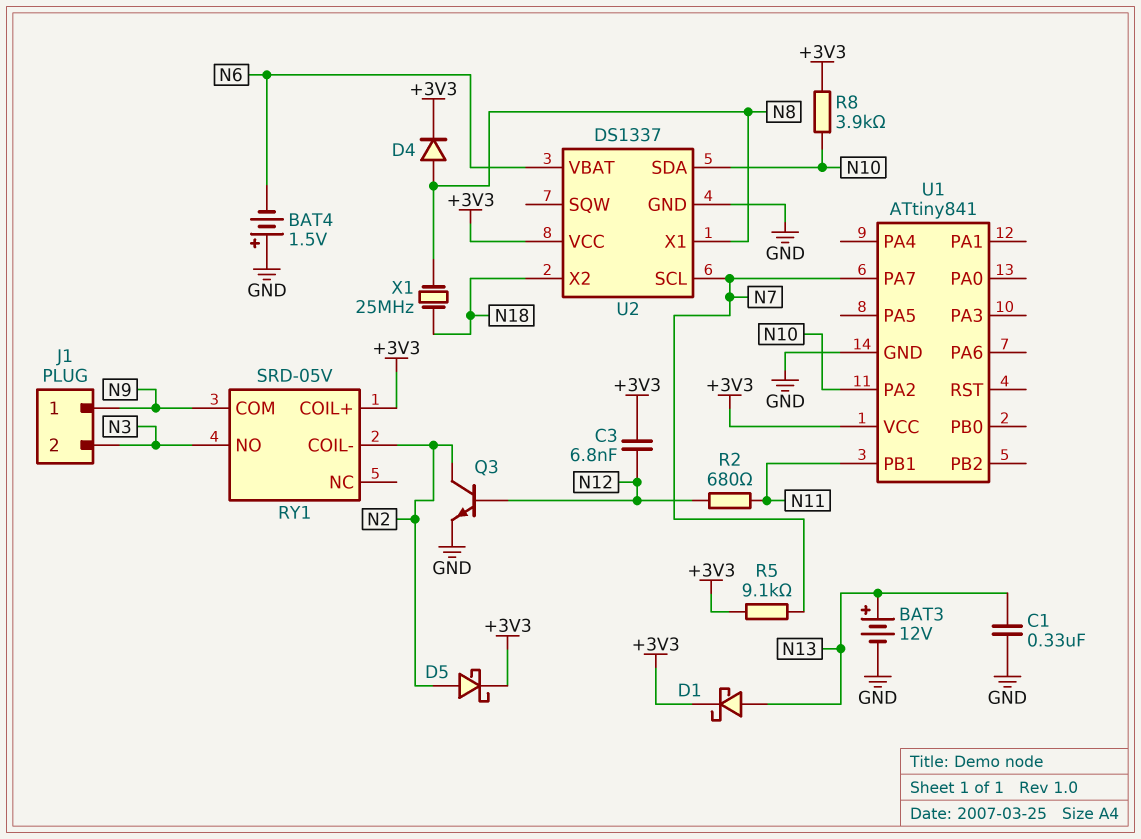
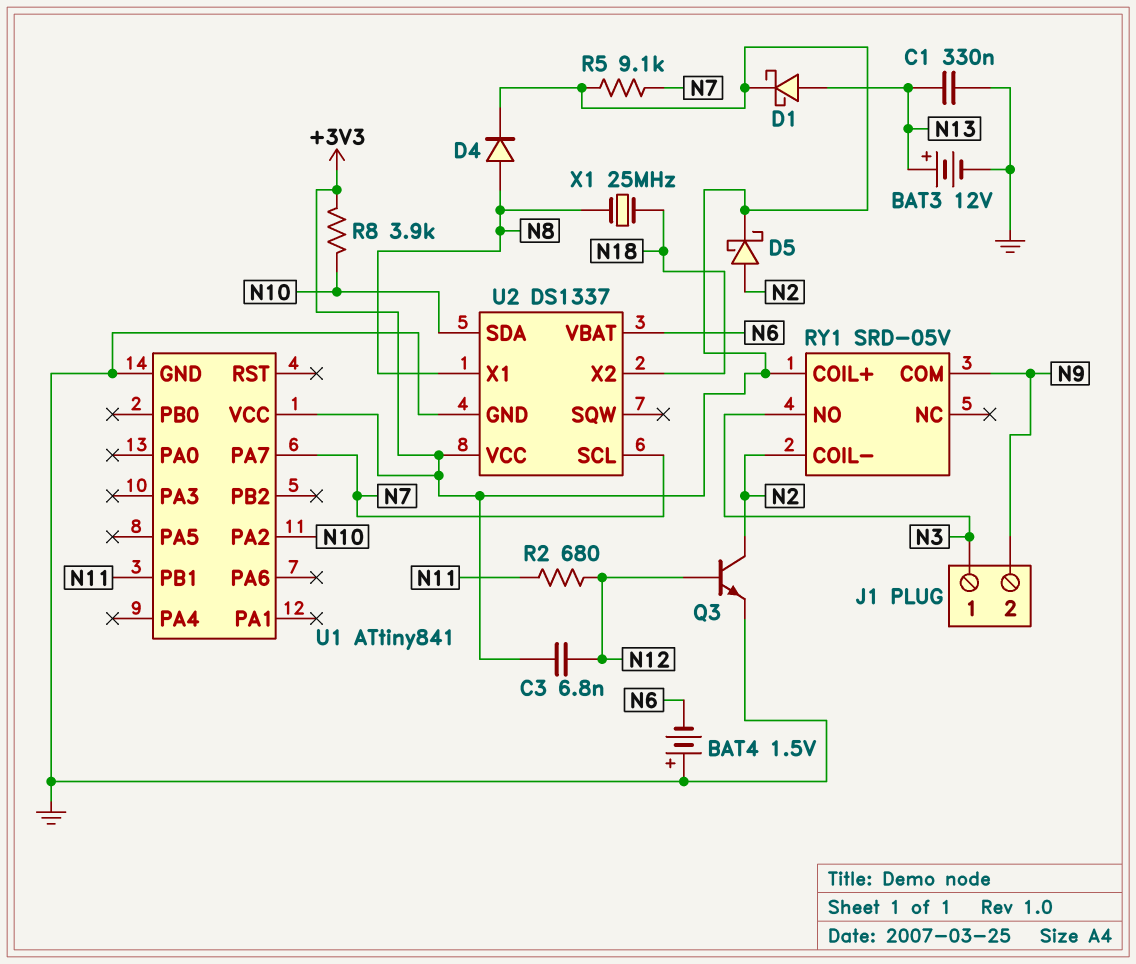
J1 pin 1: N9 -> N3
J1 pin 2: N3 -> N9

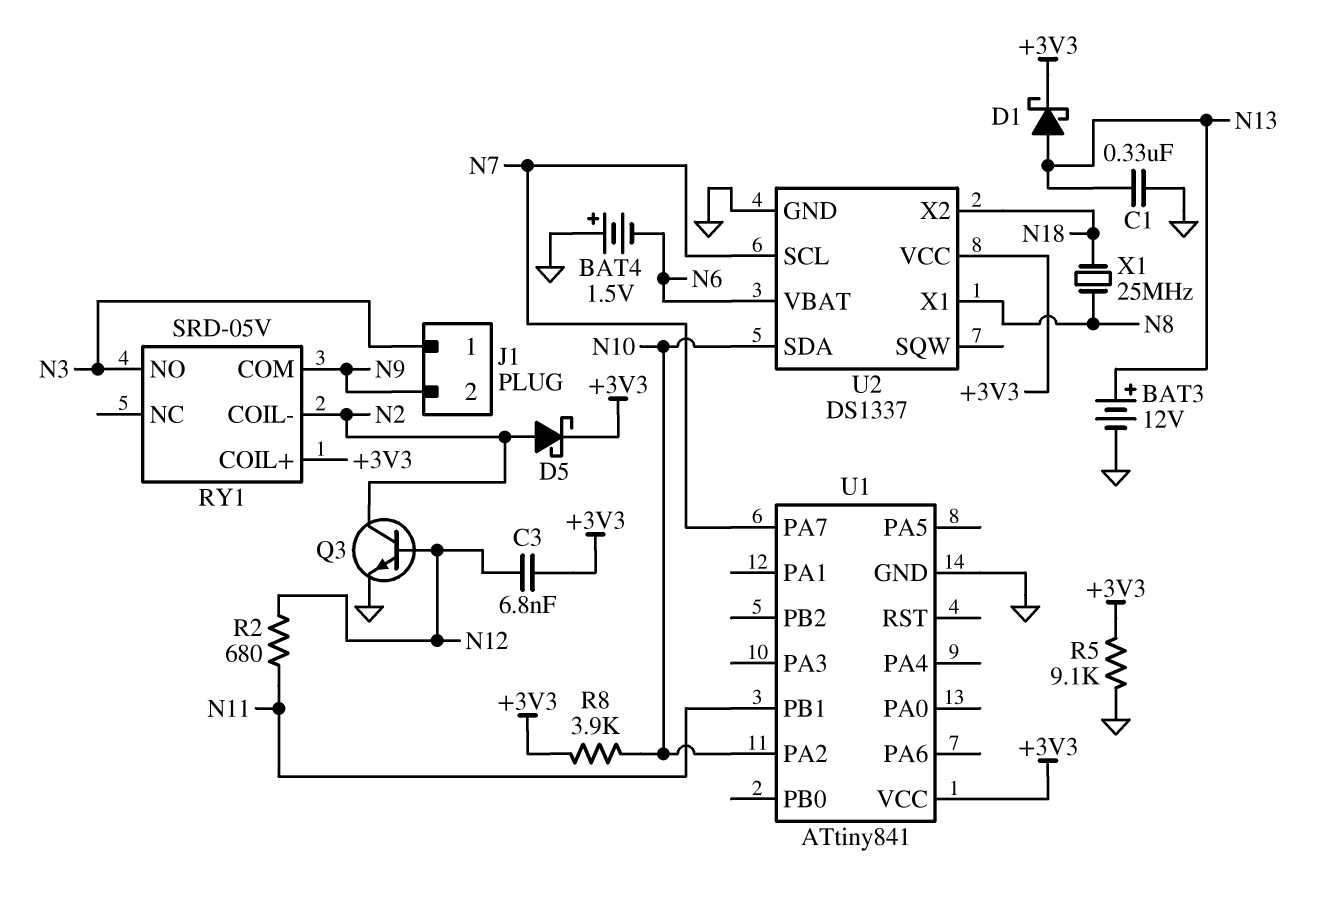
D4: diode (A N8, K +3V3) -> none
R5: 9.1k (+3V3, N7) -> 9.1k (+3V3, GND)

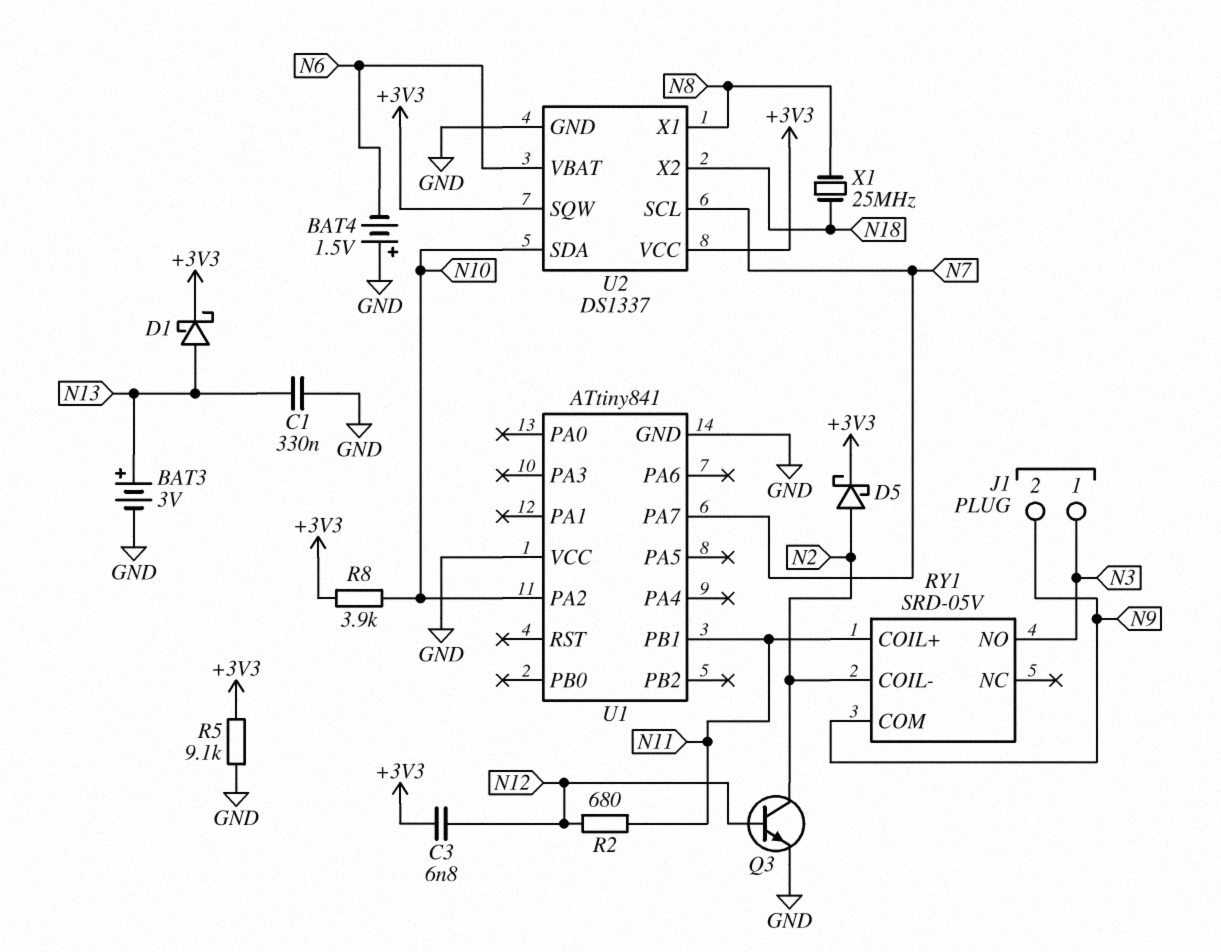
BAT3: 12V (plus N13, minus GND) -> 3V (plus N13, minus GND)
RY1 pin COIL+: +3V3 -> N11
U1 pin VCC: +3V3 -> GND
U2 pin SQW: none -> +3V3

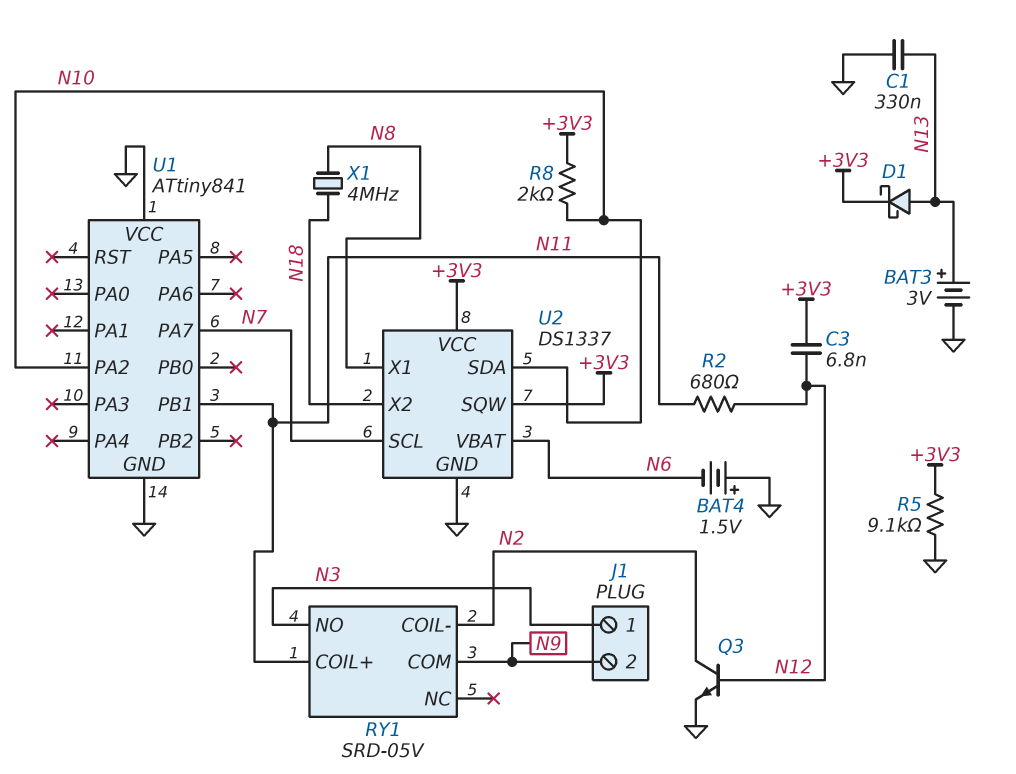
D5: schottky (A N2, K +3V3) -> none
R8: 3.9k (+3V3, N10) -> 2k (+3V3, N10)
X1: 25MHz (N8, N18) -> 4MHz (N8, N18)

